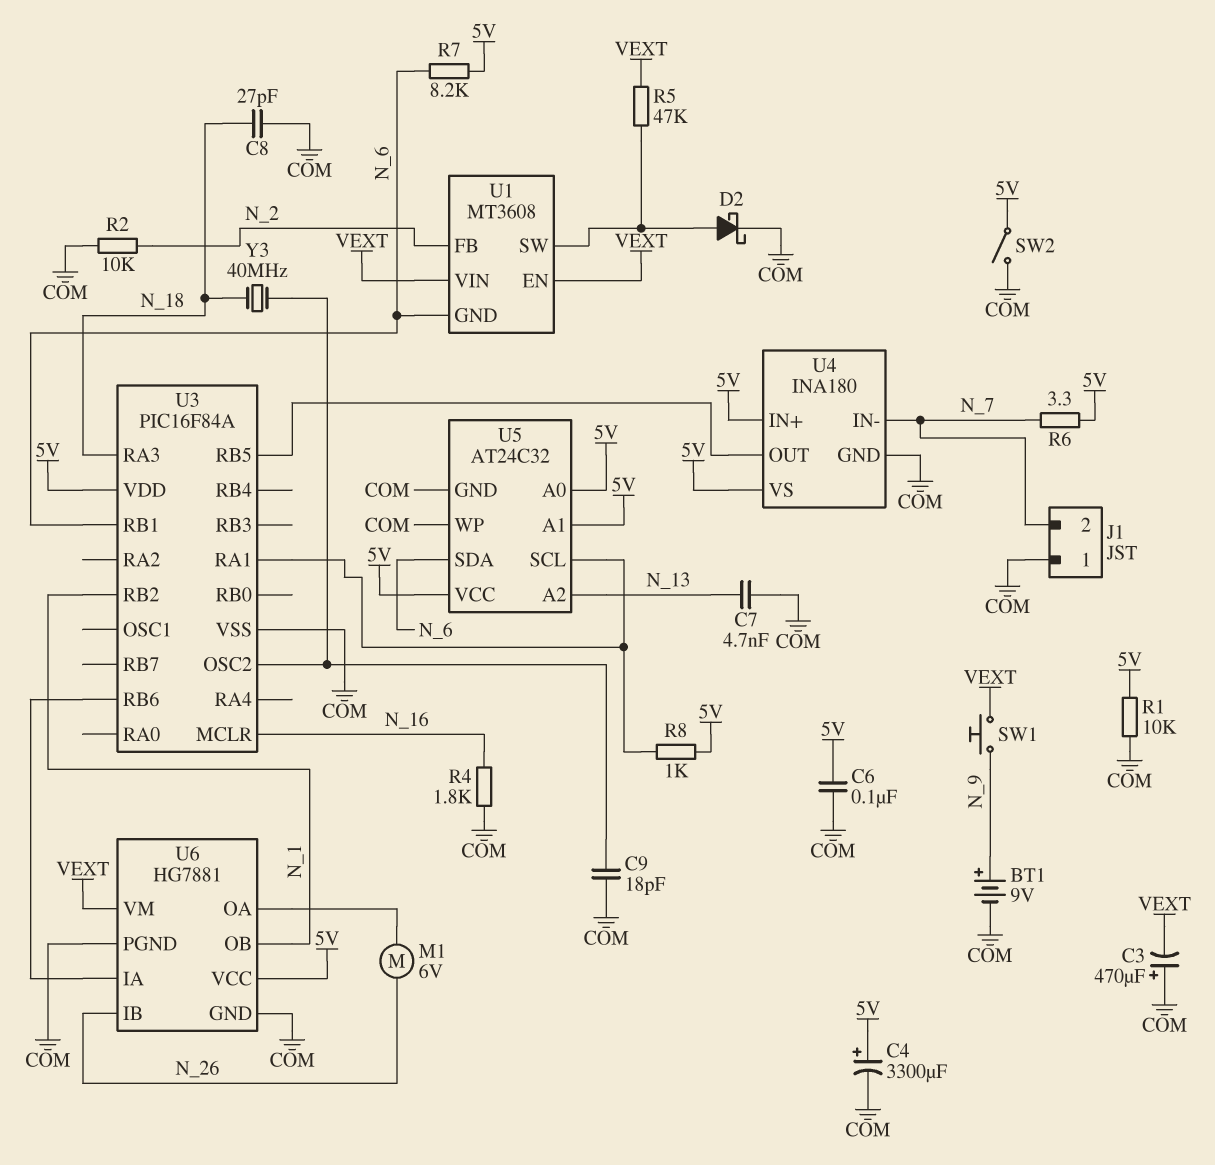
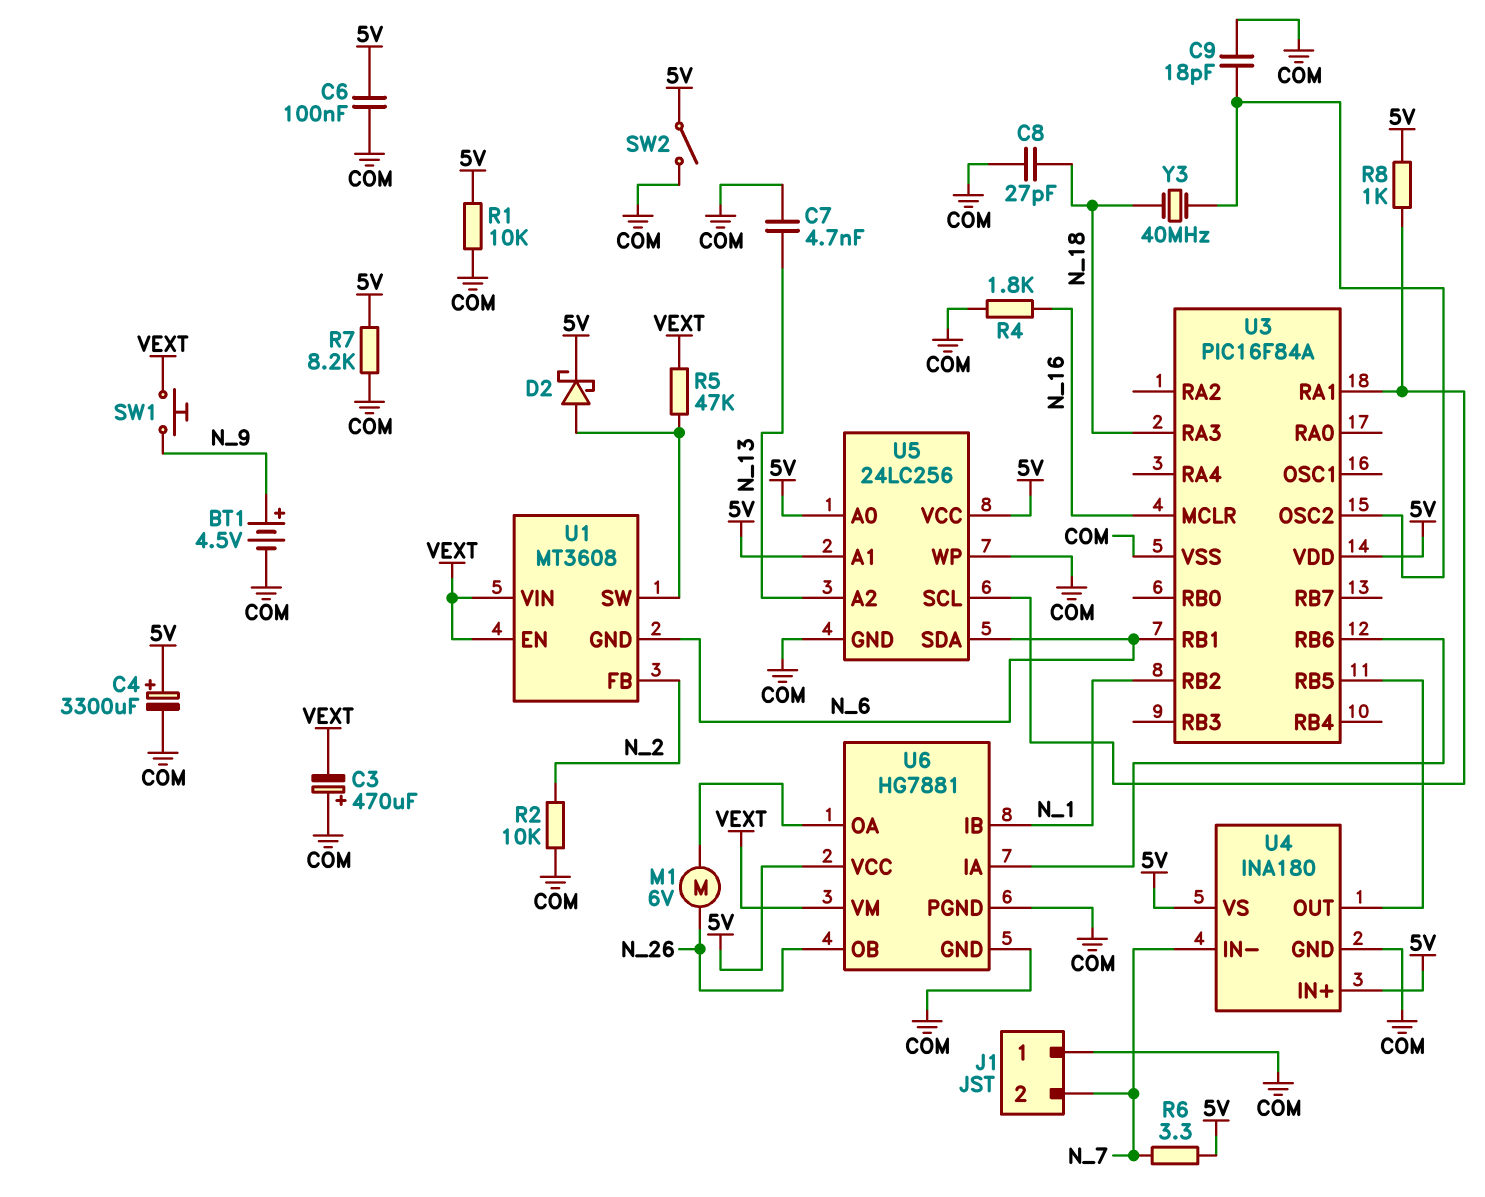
BT1: 9V (plus N_9, minus COM) -> 4.5V (plus N_9, minus COM)
D2: schottky (A U1/SW, K COM) -> schottky (A U1/SW, K 5V)
R7: 8.2k (5V, N_6) -> 8.2k (5V, COM)
U5: AT24C32 -> 24LC256
U6 pin IB: N_26 -> N_1
U6 pin OB: N_1 -> N_26

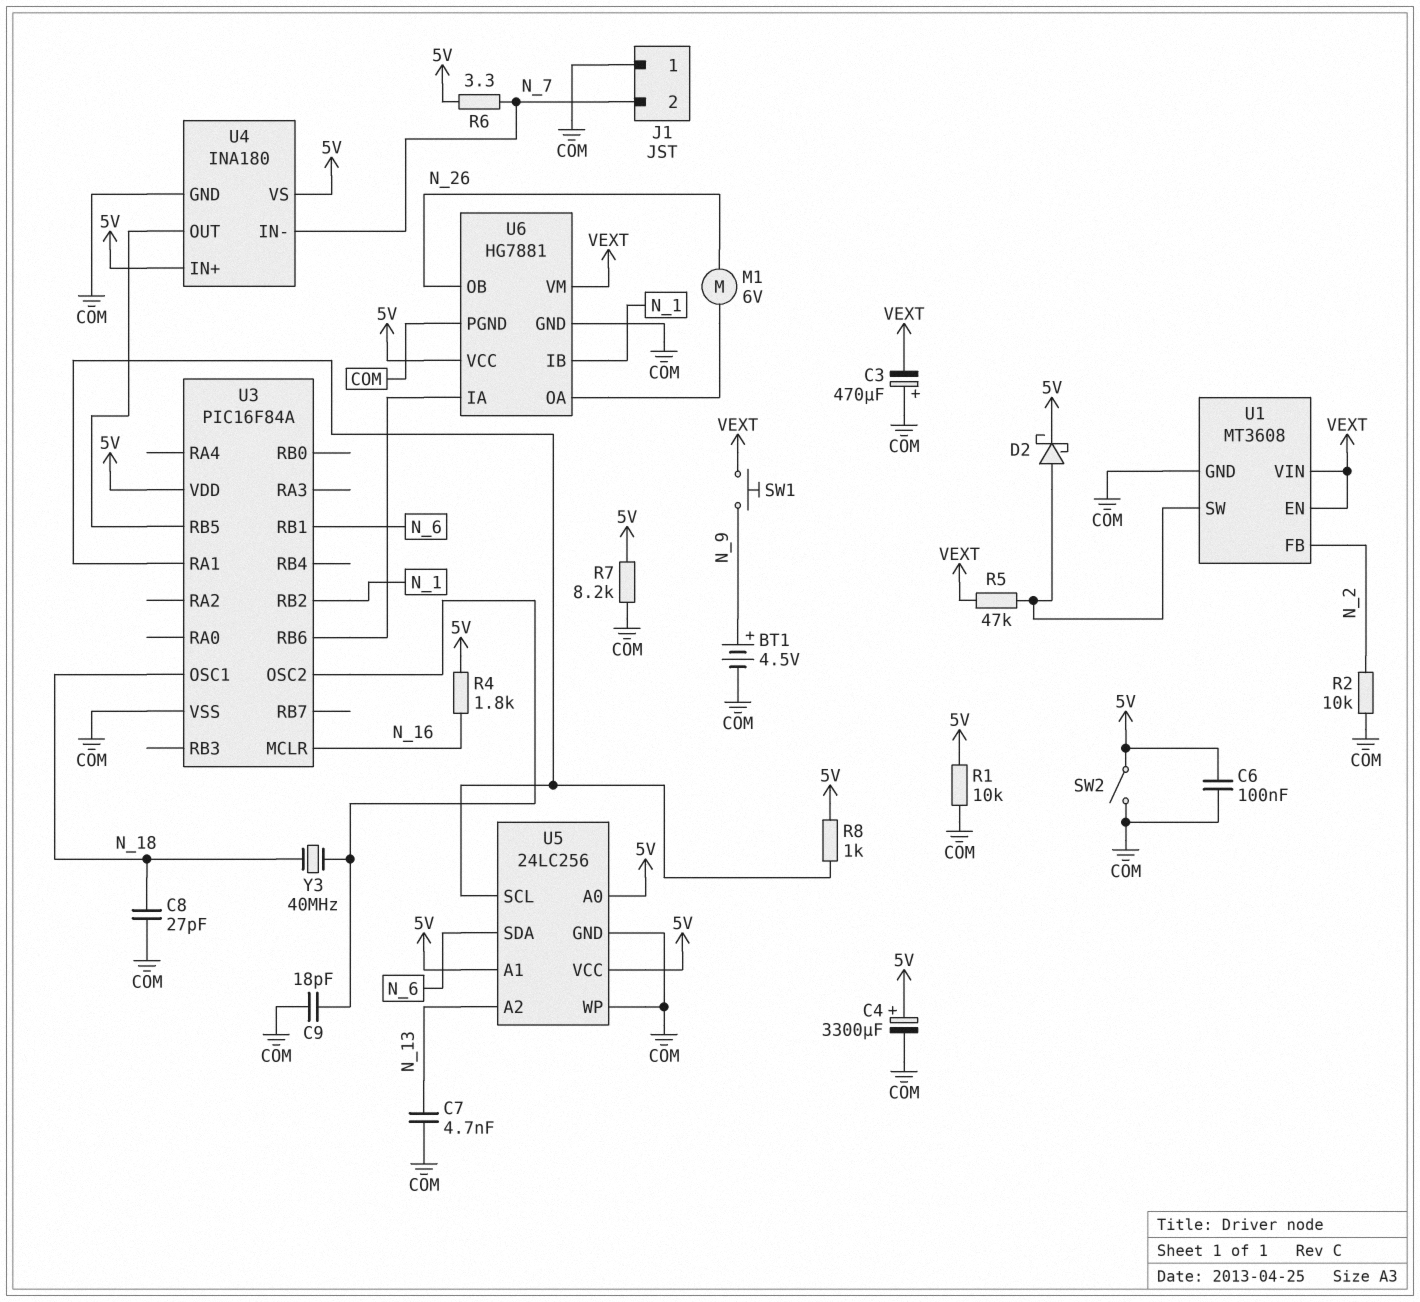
R4: 1.8k (COM, N_16) -> 1.8k (5V, N_16)
U1 pin GND: N_6 -> COM
U3 pin OSC1: none -> N_18
U3 pin RA3: N_18 -> none

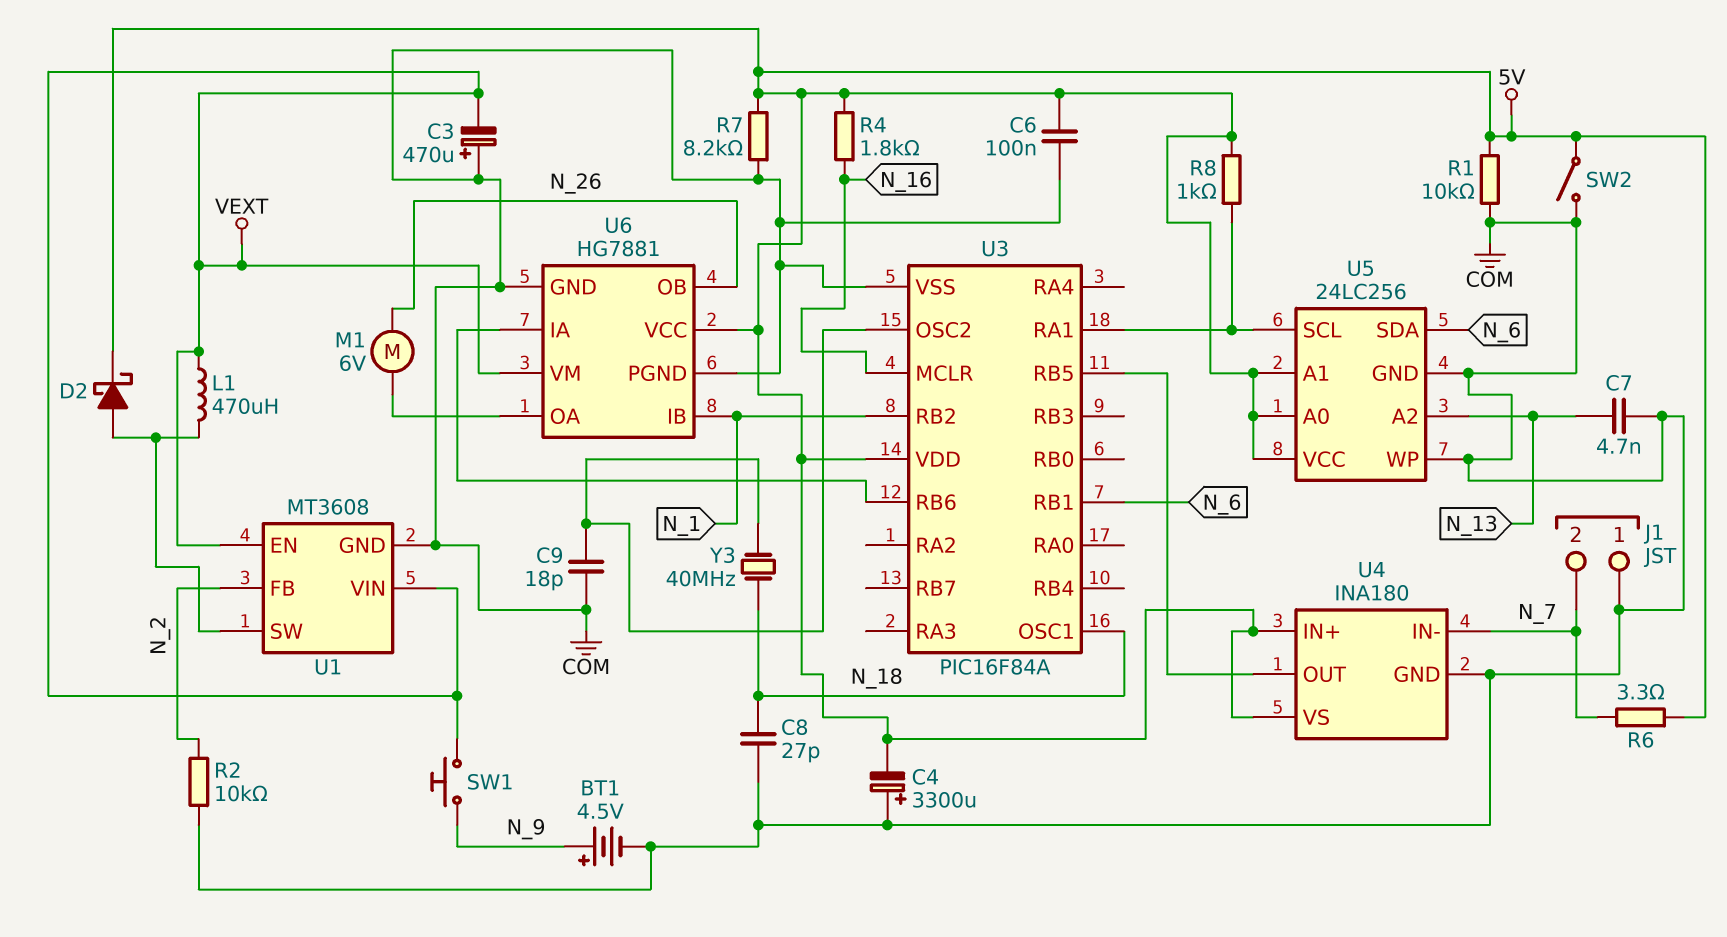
C4: 3300uF (plus 5V, minus COM) -> 3300uF (plus COM, minus 5V)
L1: none -> 470uH (U1/SW, VEXT)
R5: 47k (U1/SW, VEXT) -> none

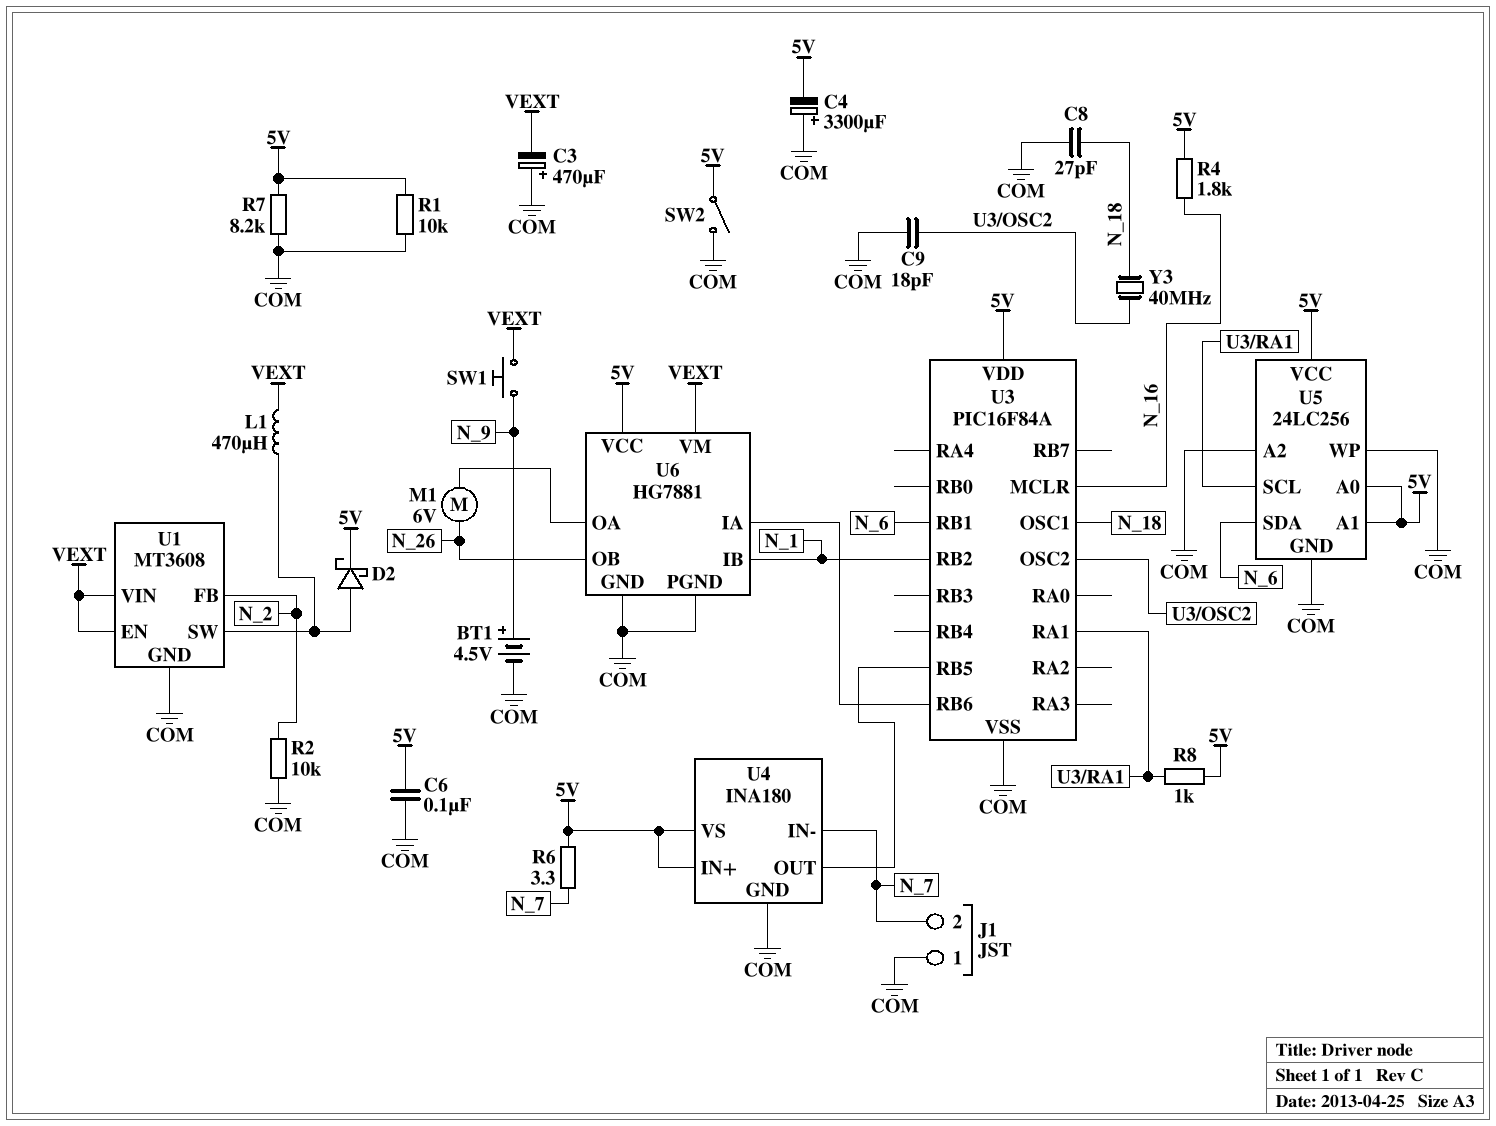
C7: 4.7nF (COM, N_13) -> none
U5 pin A2: N_13 -> COM

